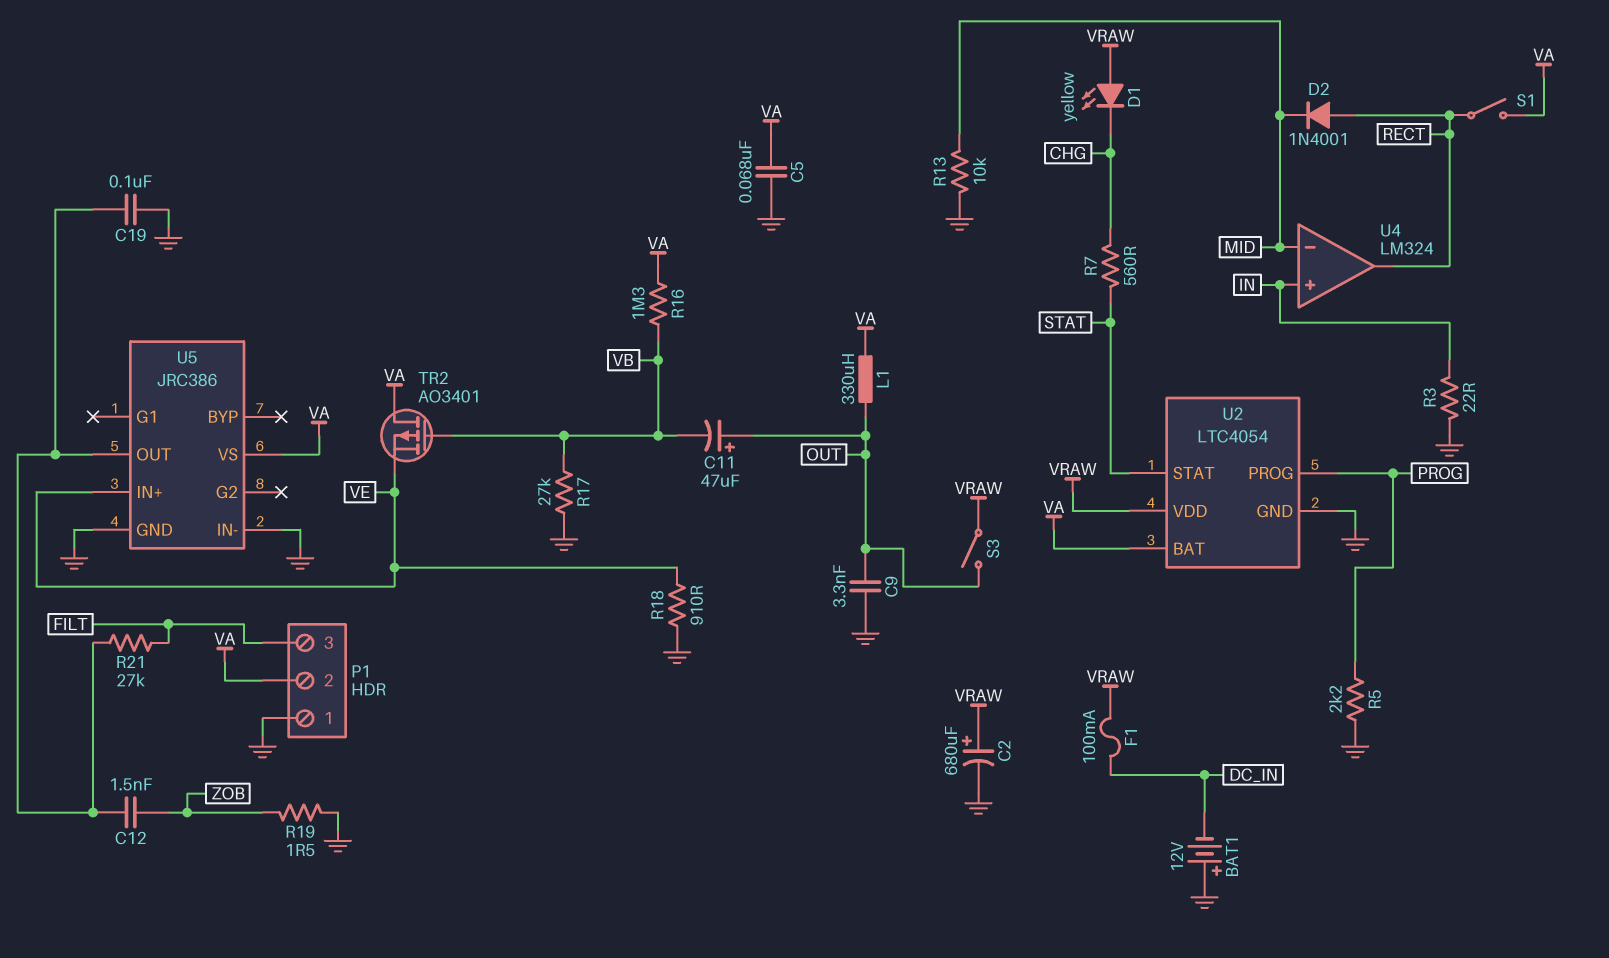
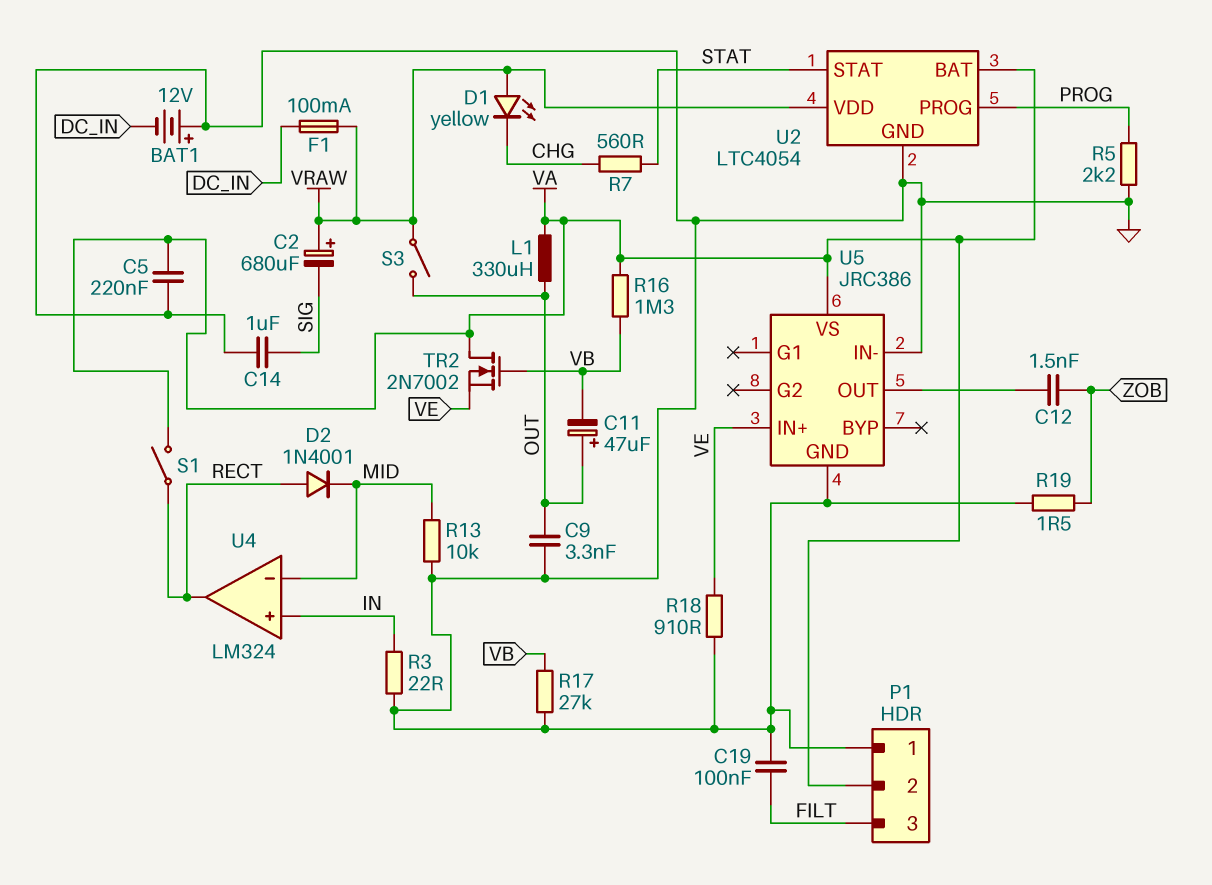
C2: 680uF (plus VRAW, minus GND) -> 680uF (plus VRAW, minus SIG)
C5: 68nF (GND, VA) -> 220nF (GND, VA)
C14: none -> 1uF (GND, SIG)
C19: 100nF (GND, U5/OUT) -> 100nF (FILT, GND)
R21: 27k (FILT, U5/OUT) -> none
TR2: PMOS AO3401 (G VB, D VA, S VE) -> NMOS 2N7002 (G VB, D VA, S VE)

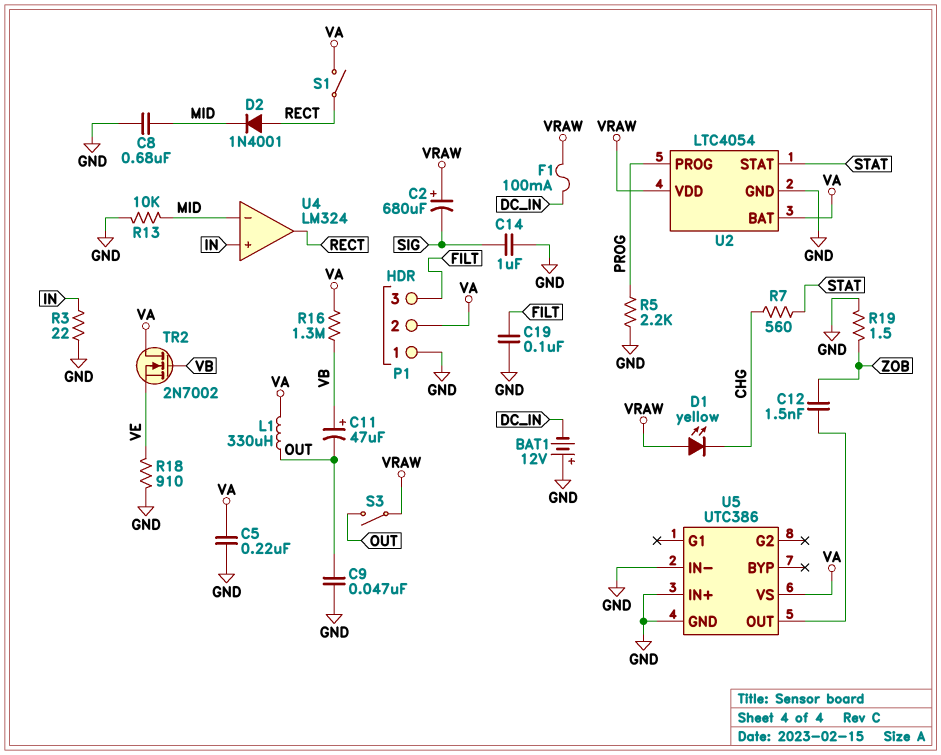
C8: none -> 680nF (GND, MID)
C9: 3.3nF (GND, OUT) -> 47nF (GND, OUT)
C11: 47uF (plus OUT, minus VB) -> 47uF (plus VB, minus OUT)
R17: 27k (GND, VB) -> none
U5: JRC386 -> UTC386
U5 pin IN+: VE -> GND

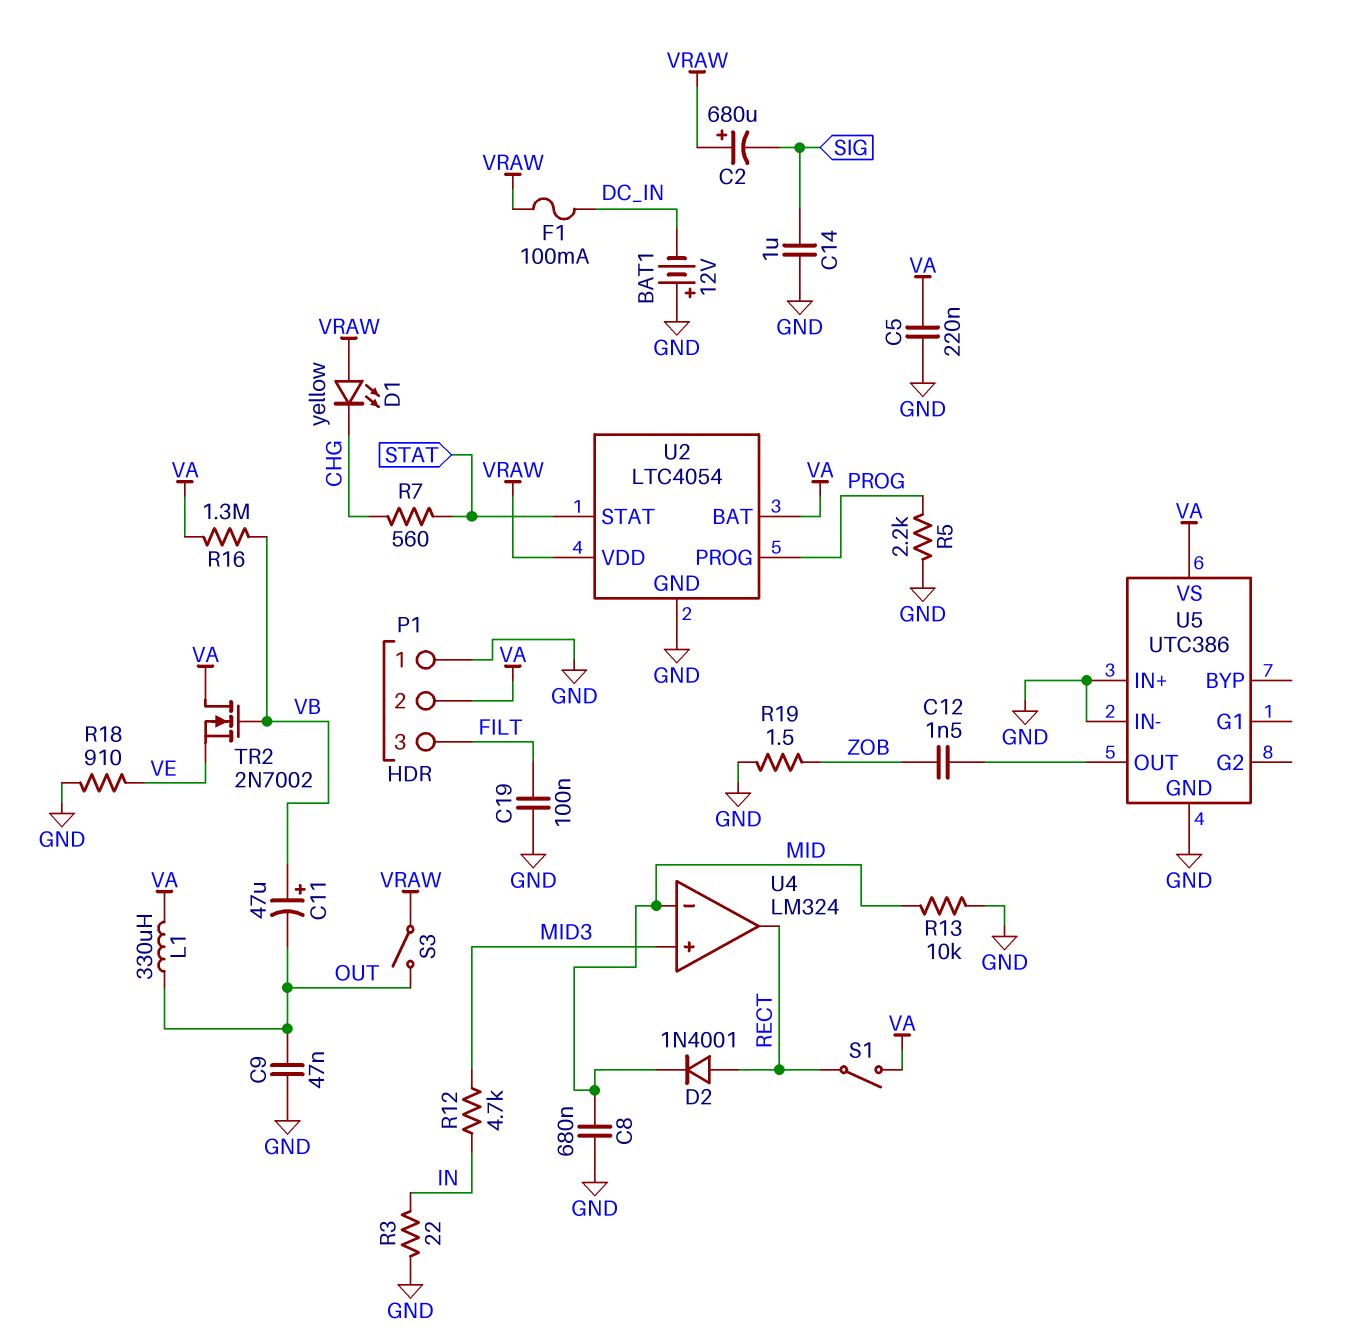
R12: none -> 4.7k (IN, MID3)
U4 pin in+: IN -> MID3

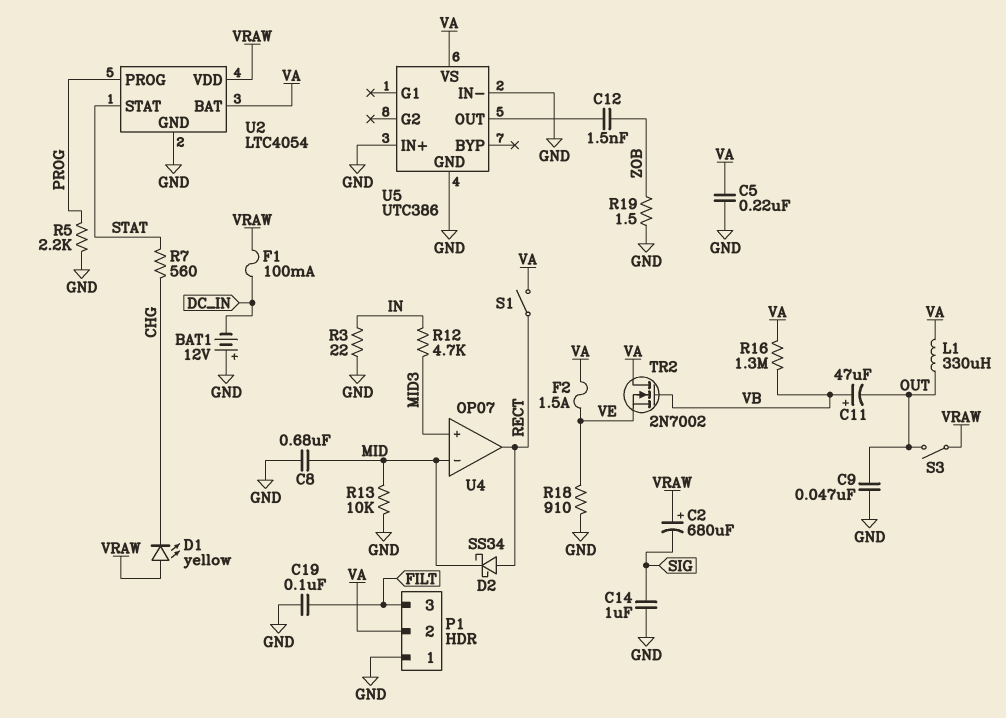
D2: diode 1N4001 (A RECT, K MID) -> schottky SS34 (A RECT, K MID)
F2: none -> 1.5A (VA, VE)
U4: LM324 -> OP07

